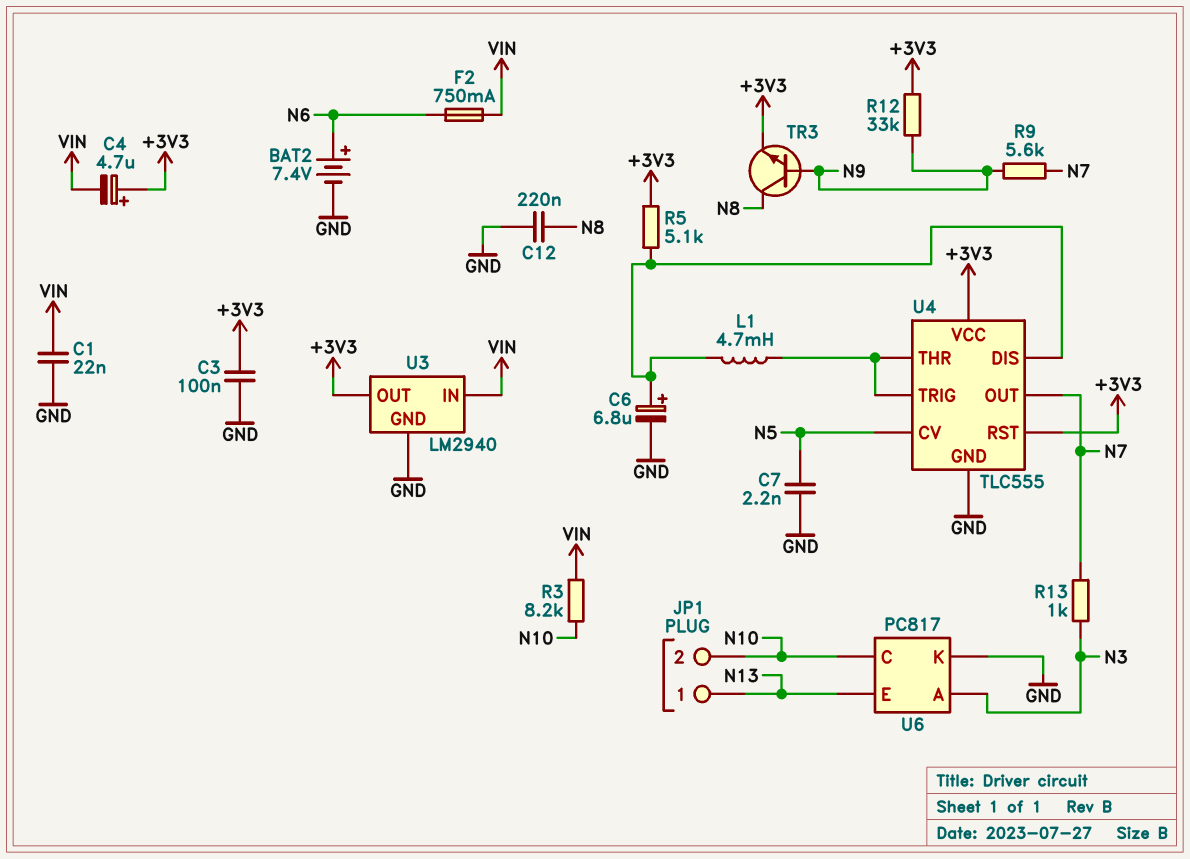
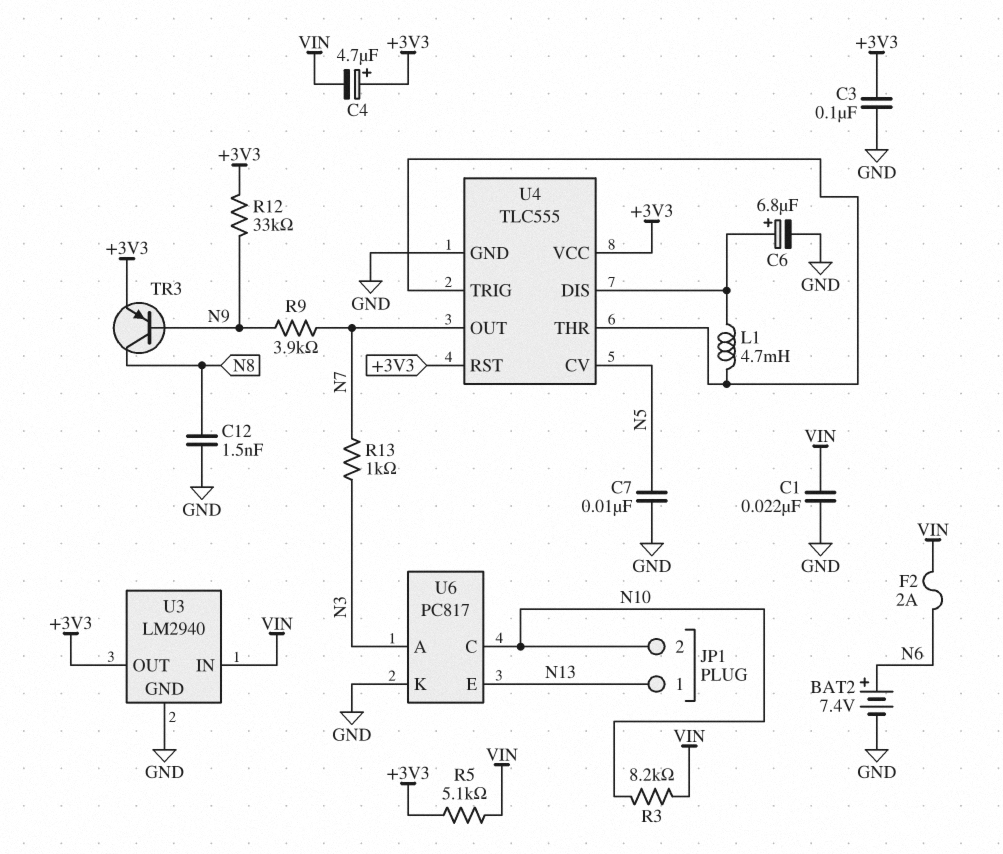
C7: 2.2nF (GND, N5) -> 10nF (GND, N5)
C12: 220nF (GND, N8) -> 1.5nF (GND, N8)
F2: 750mA (N6, VIN) -> 2A (N6, VIN)
R5: 5.1k (+3V3, U4/DIS) -> 5.1k (+3V3, VIN)
R9: 5.6k (N7, N9) -> 3.9k (N7, N9)
TR3: NPN (B N9, C N8, E +3V3) -> PNP (B N9, C N8, E +3V3)

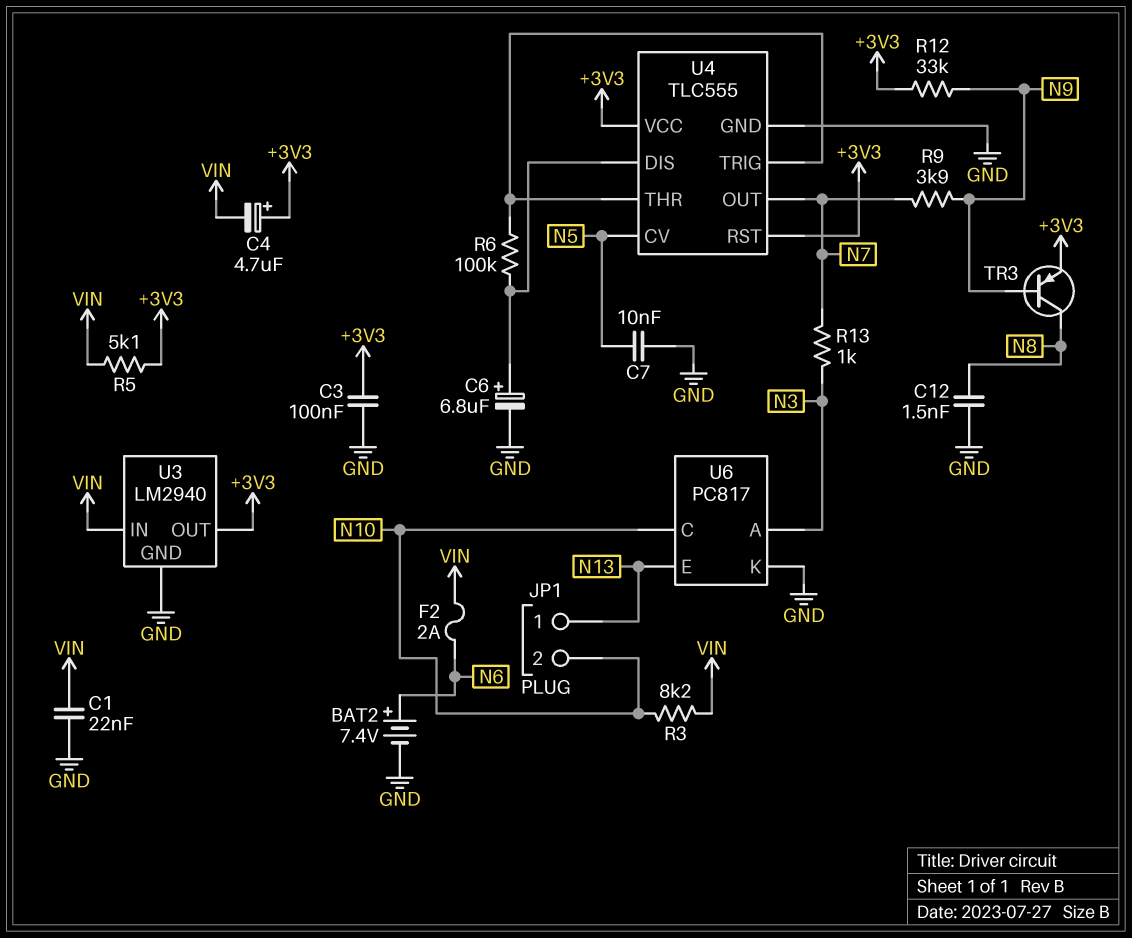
L1: 4.7mH (U4/DIS, U4/THR) -> none
R6: none -> 100k (U4/DIS, U4/THR)

